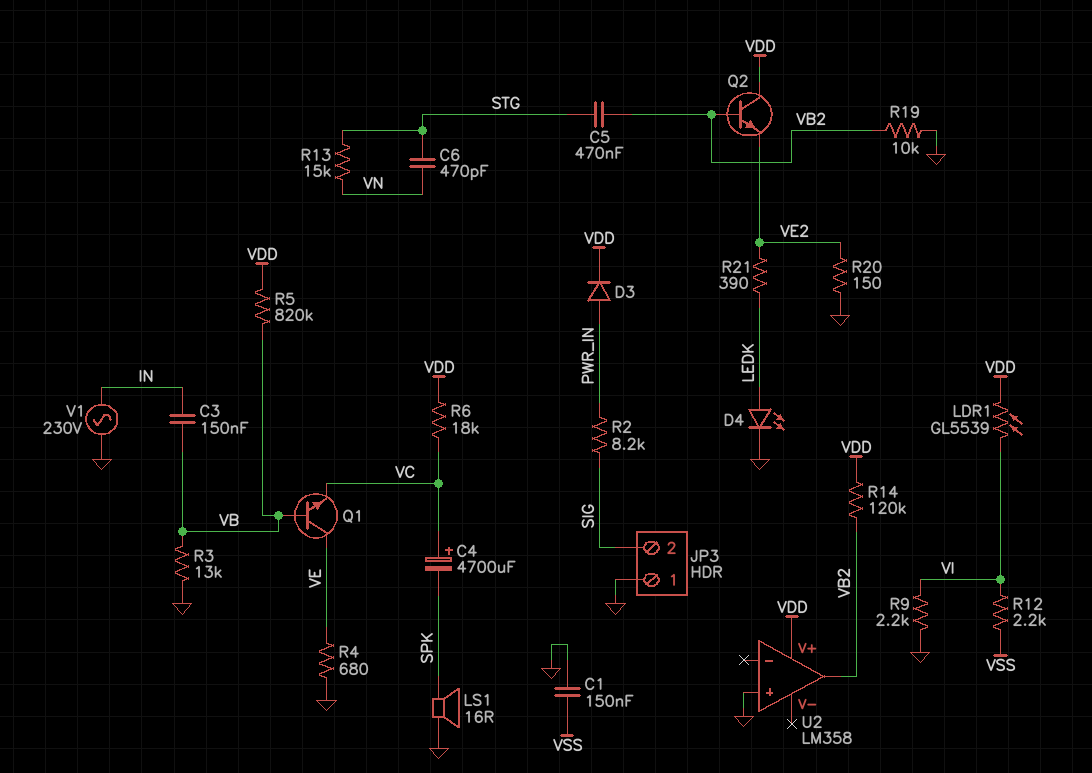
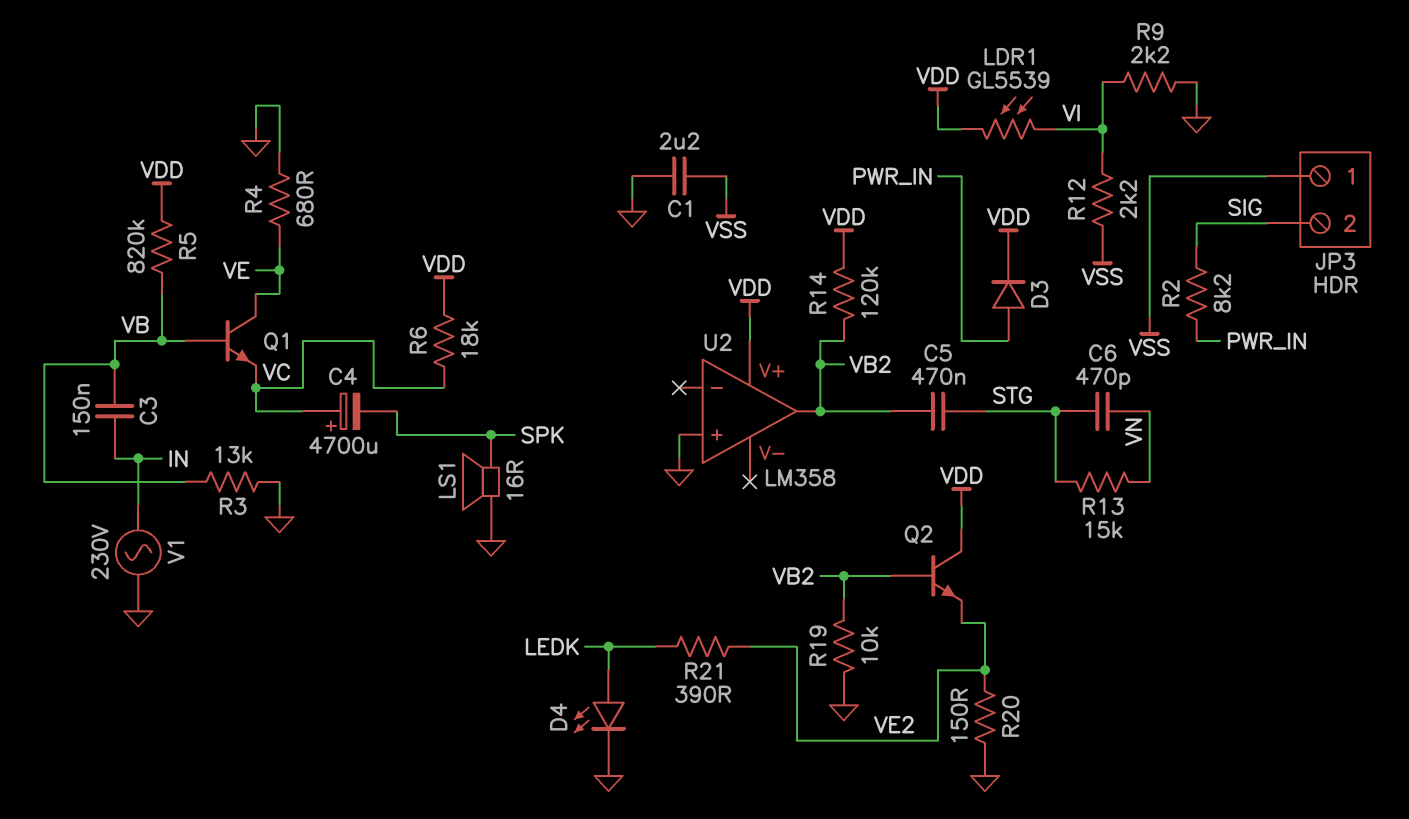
C1: 150nF (GND, VSS) -> 2.2uF (GND, VSS)
JP3 pin 1: GND -> VSS

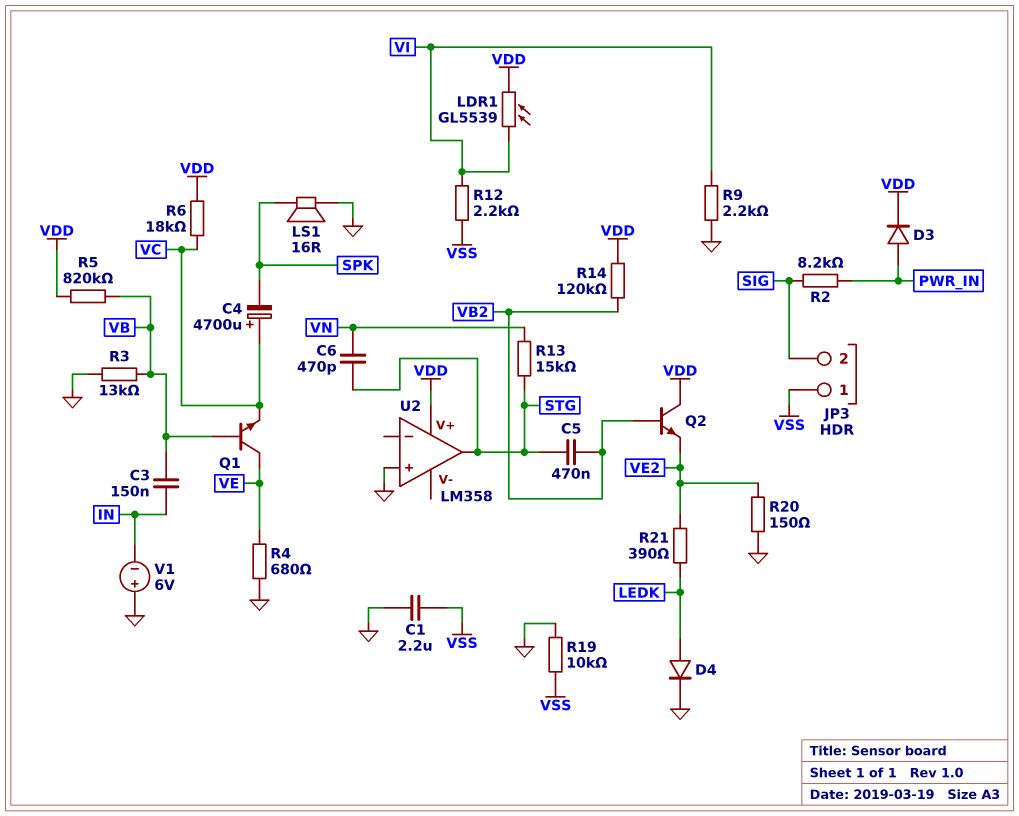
D4: LED (A LEDK, K GND) -> diode (A LEDK, K GND)
R19: 10k (GND, VB2) -> 10k (GND, VSS)
U2 pin out: VB2 -> STG
V1: AC 230V (GND, IN) -> 6V (plus GND, minus IN)

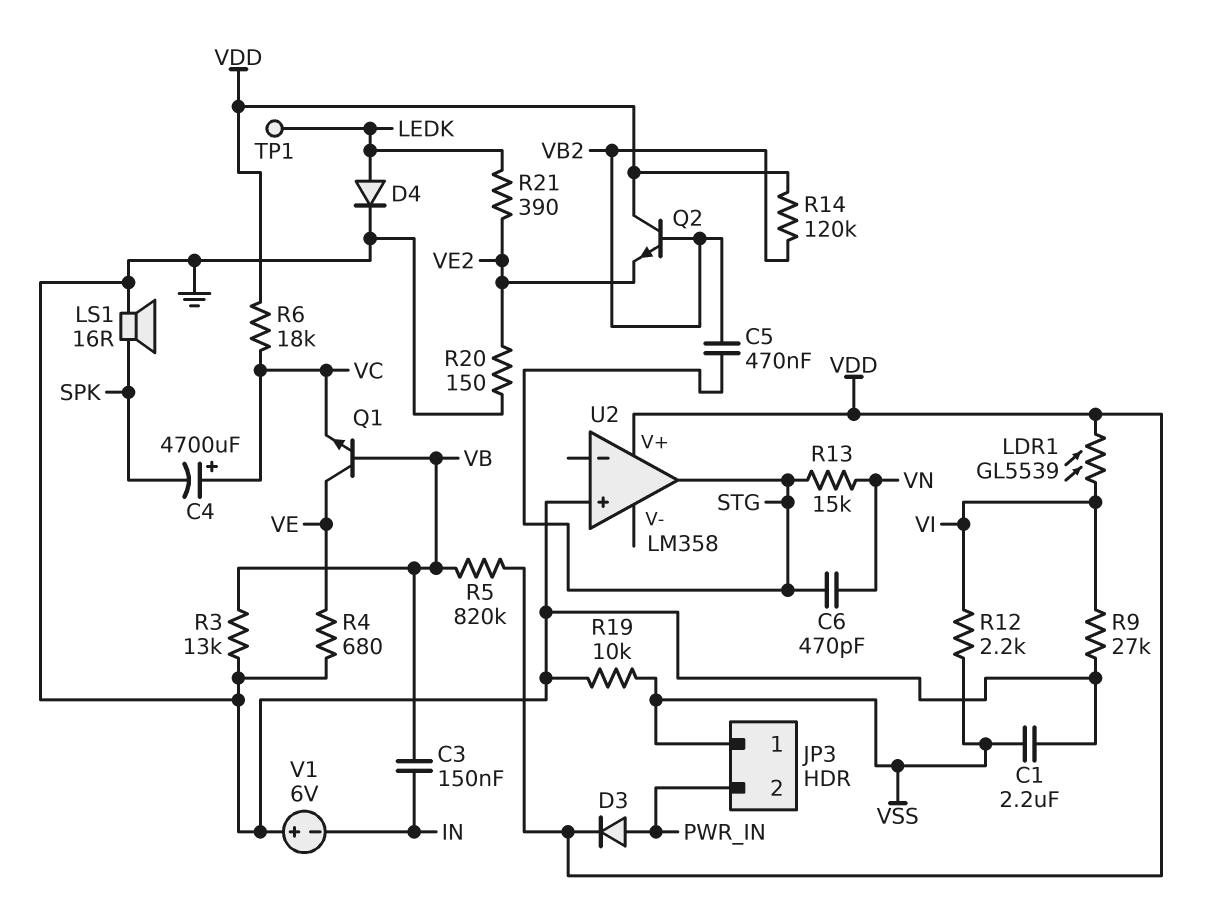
JP3 pin 2: SIG -> PWR_IN
R2: 8.2k (PWR_IN, SIG) -> none
R9: 2.2k (GND, VI) -> 27k (GND, VI)
TP1: none -> test point (LEDK)

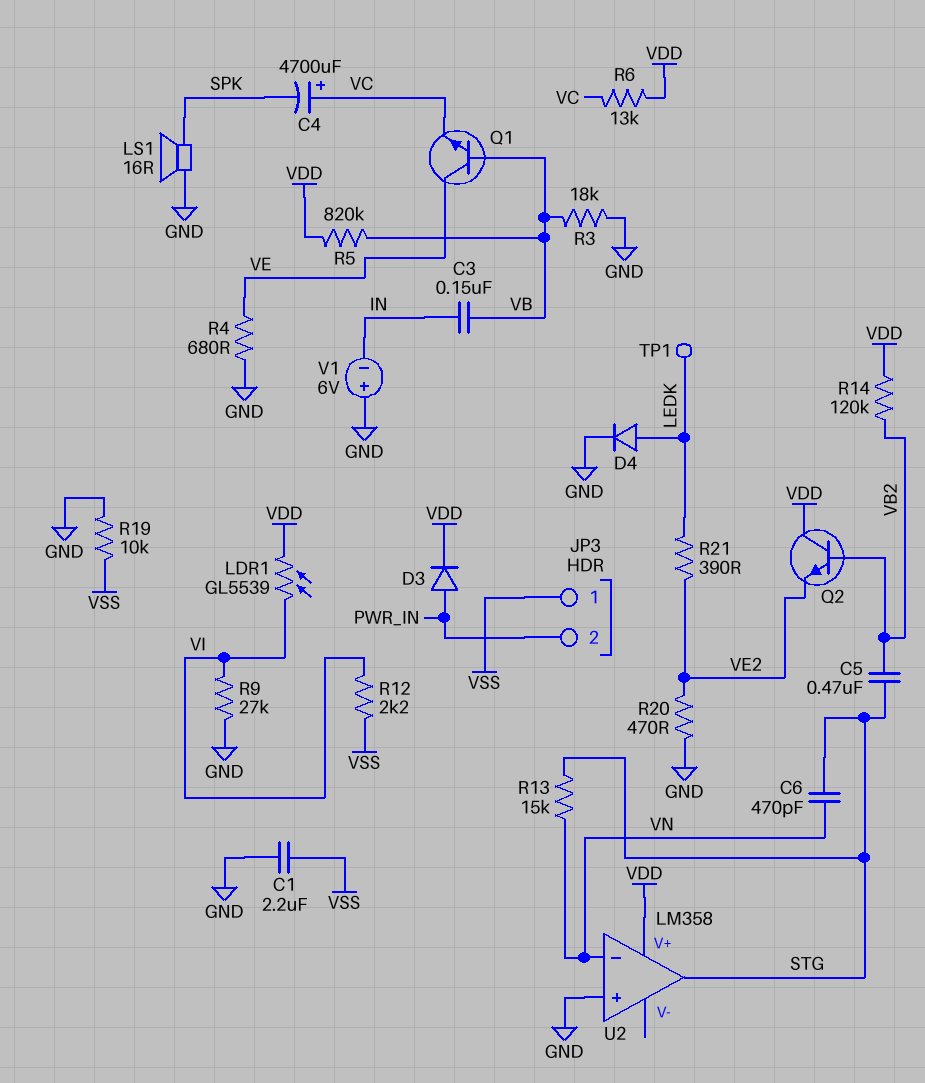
R3: 13k (GND, VB) -> 18k (GND, VB)
R6: 18k (VC, VDD) -> 13k (VC, VDD)
R20: 150 (GND, VE2) -> 470 (GND, VE2)
U2 pin in-: none -> VN

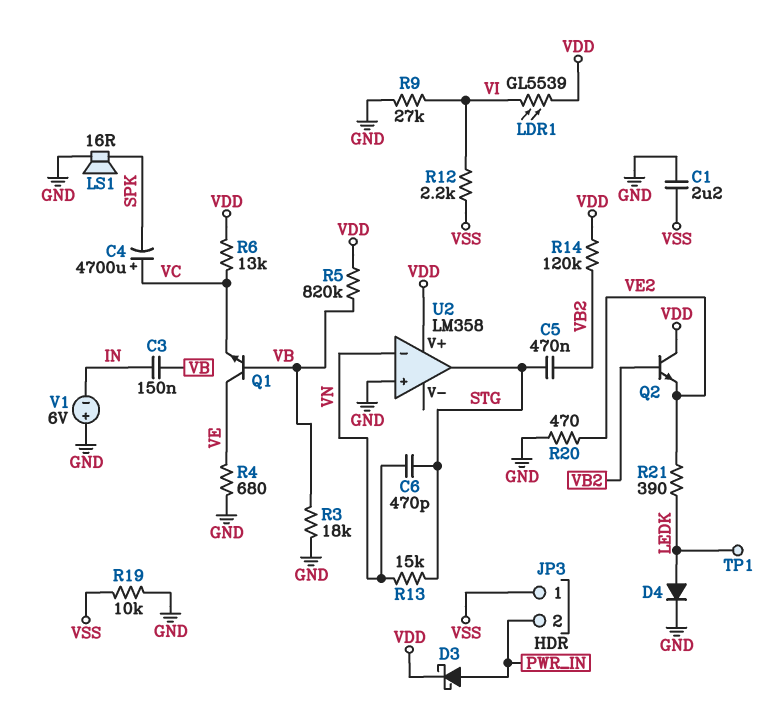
D3: diode (A PWR_IN, K VDD) -> schottky (A PWR_IN, K VDD)

